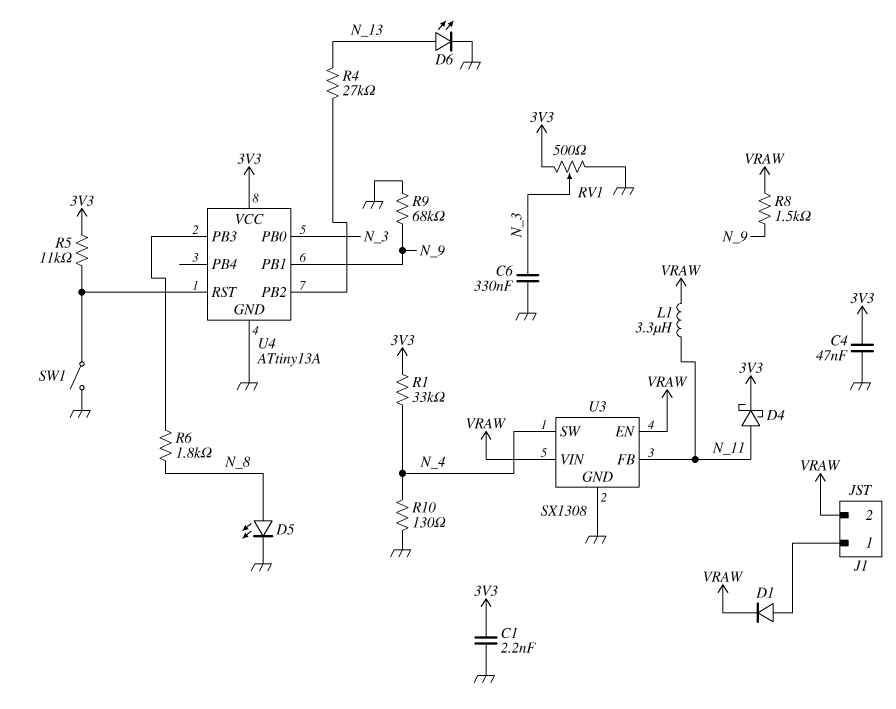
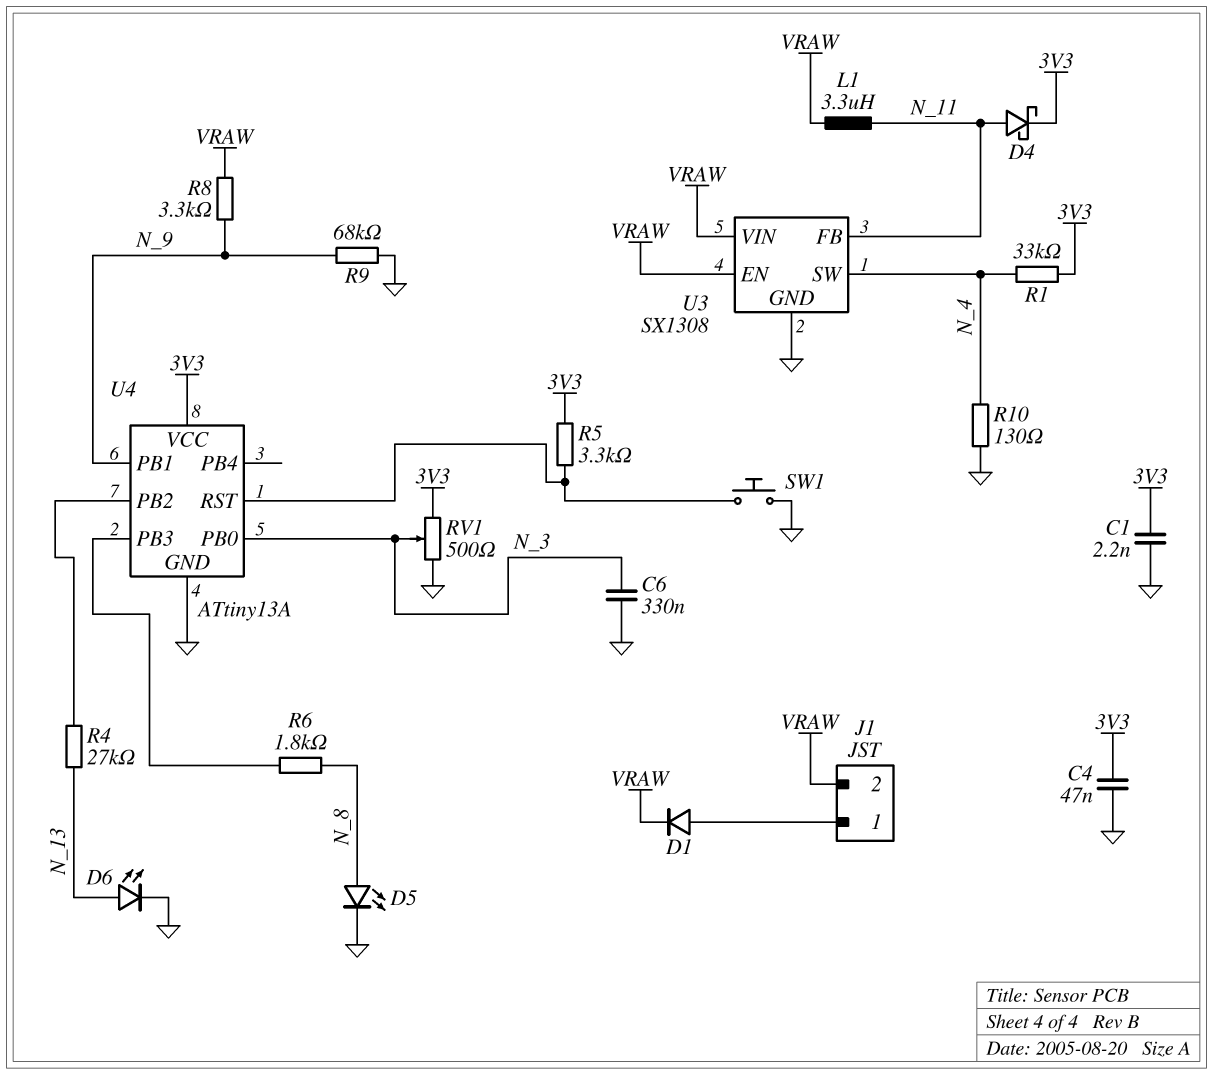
R5: 11k (3V3, U4/RST) -> 3.3k (3V3, U4/RST)
R8: 1.5k (N_9, VRAW) -> 3.3k (N_9, VRAW)
SW1: switch (GND, U4/RST) -> button (GND, U4/RST)

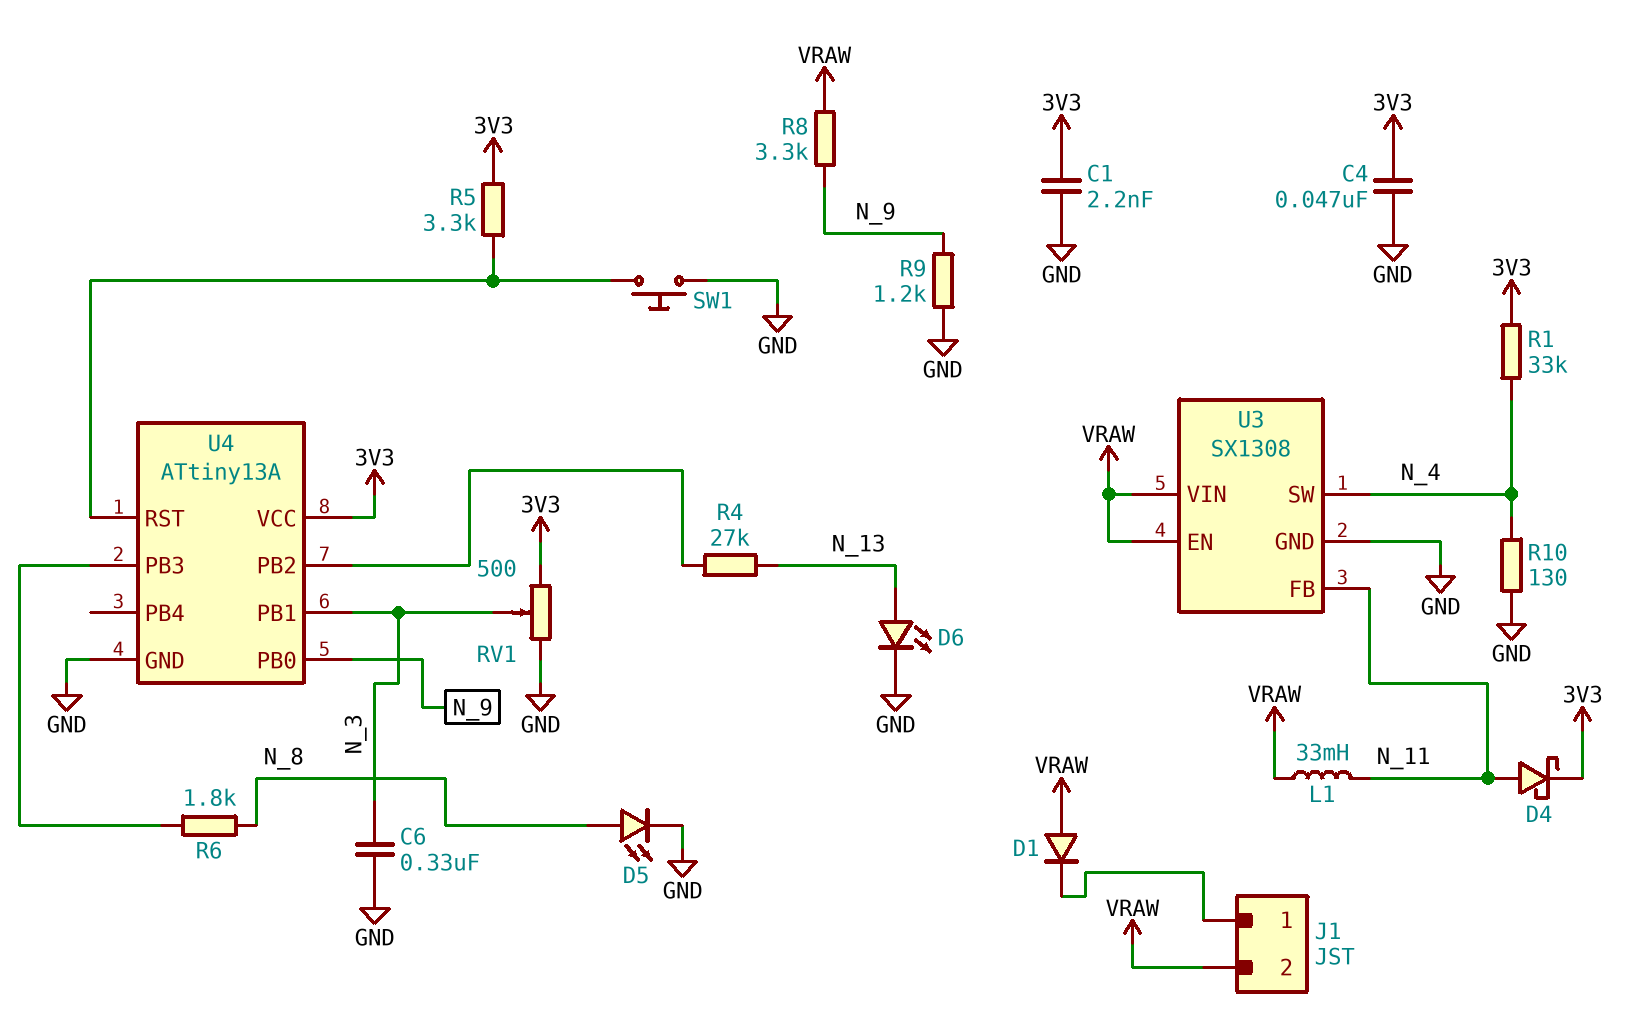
D1: diode (A J1/1, K VRAW) -> diode (A VRAW, K J1/1)
L1: 3.3uH (N_11, VRAW) -> 33mH (N_11, VRAW)
R9: 68k (GND, N_9) -> 1.2k (GND, N_9)
U4 pin PB0: N_3 -> N_9
U4 pin PB1: N_9 -> N_3

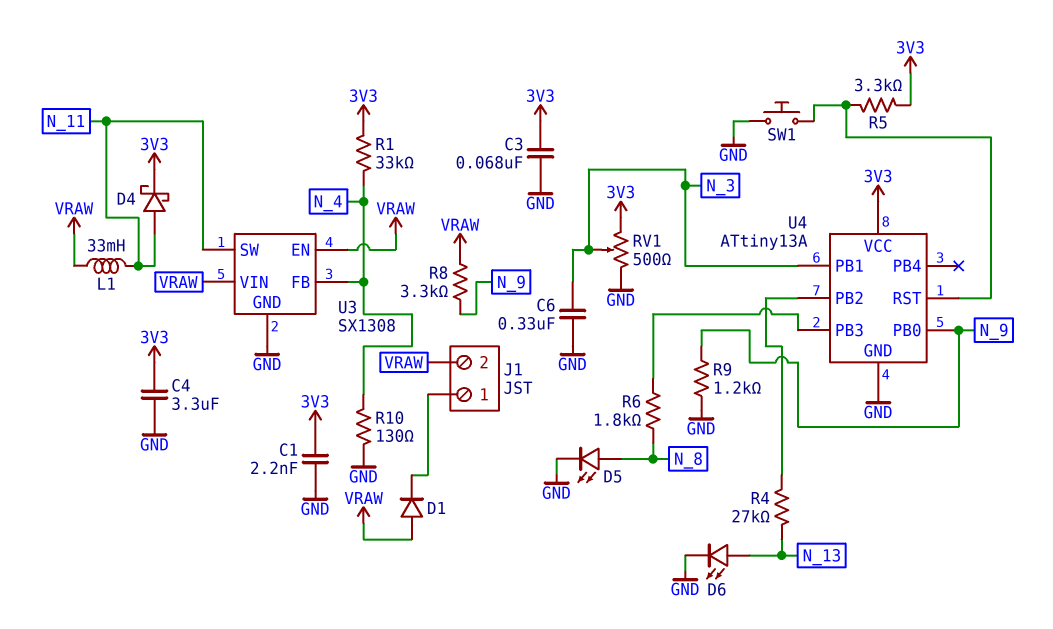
C3: none -> 68nF (3V3, GND)
C4: 47nF (3V3, GND) -> 3.3uF (3V3, GND)
U3 pin FB: N_11 -> N_4
U3 pin SW: N_4 -> N_11

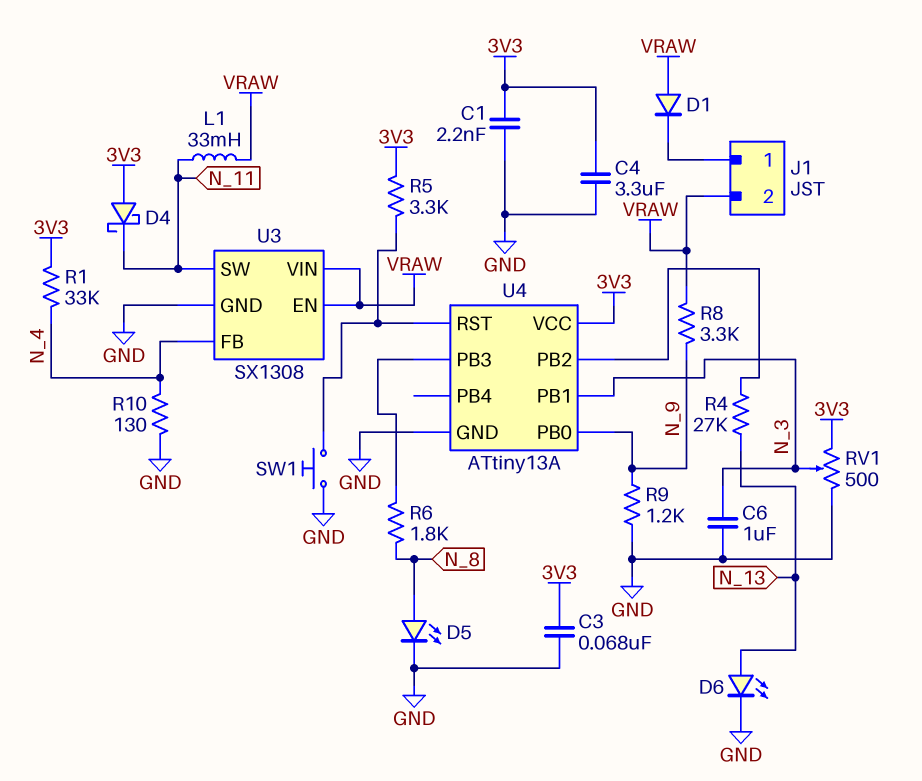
C6: 330nF (GND, N_3) -> 1uF (GND, N_3)
D4: schottky (A N_11, K 3V3) -> schottky (A 3V3, K N_11)

